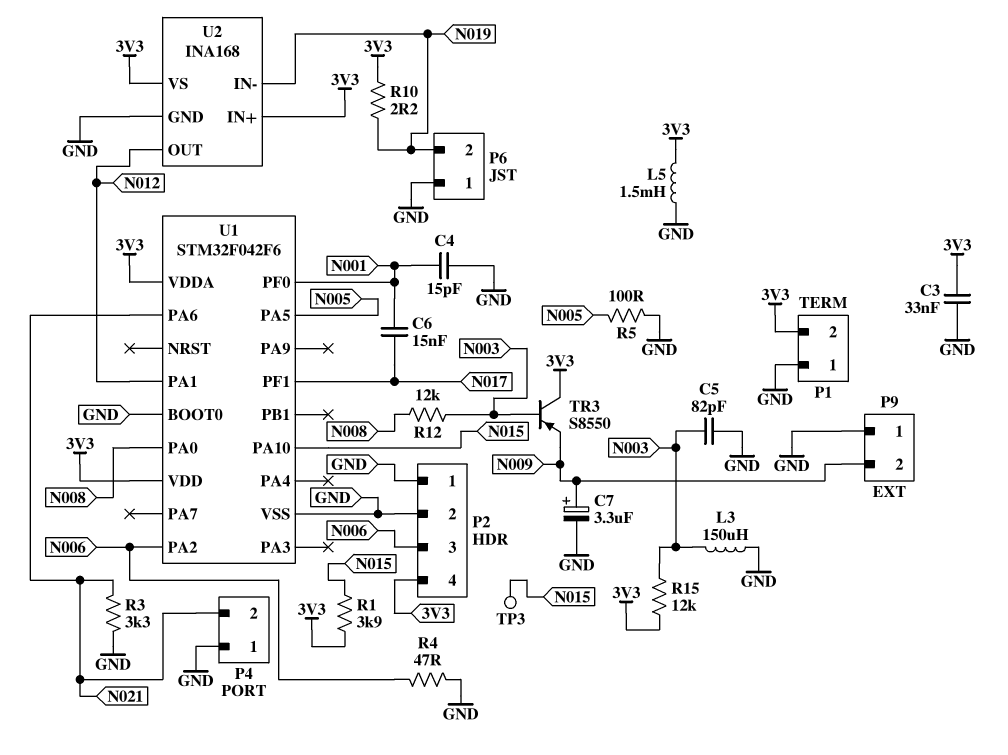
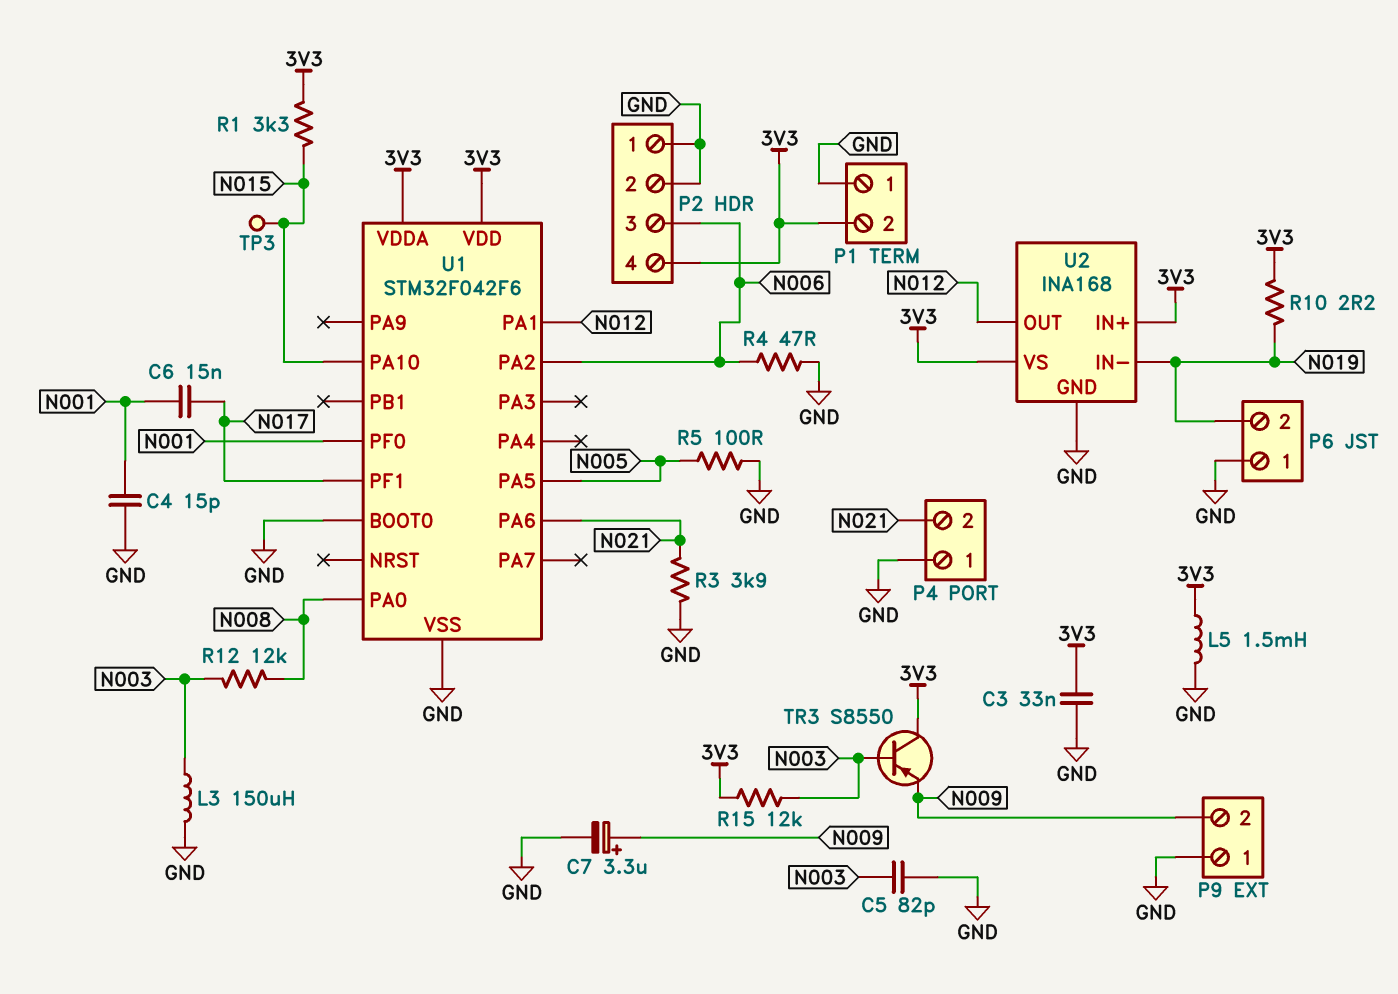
R1: 3.9k (3V3, N015) -> 3.3k (3V3, N015)
R3: 3.3k (GND, N021) -> 3.9k (GND, N021)

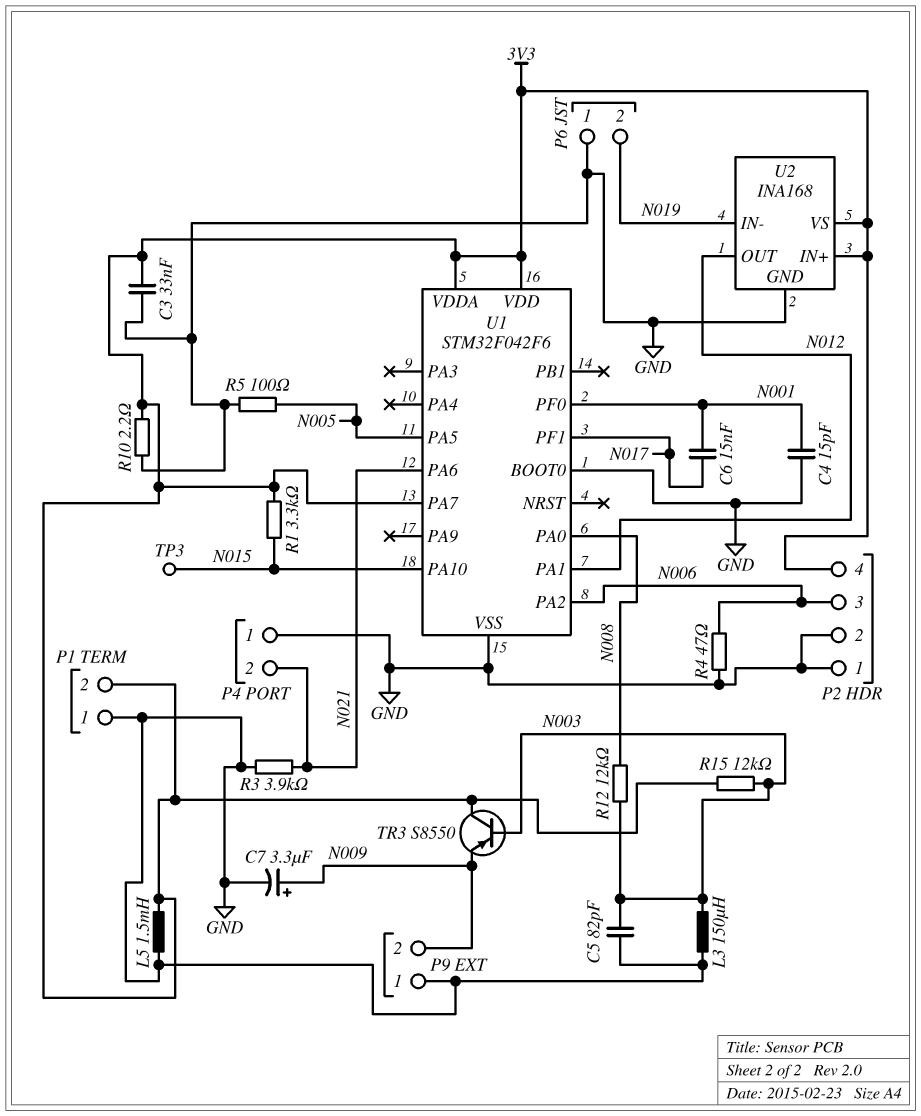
R10: 2.2 (3V3, N019) -> 2.2 (3V3, GND)
U1 pin PA7: none -> 3V3

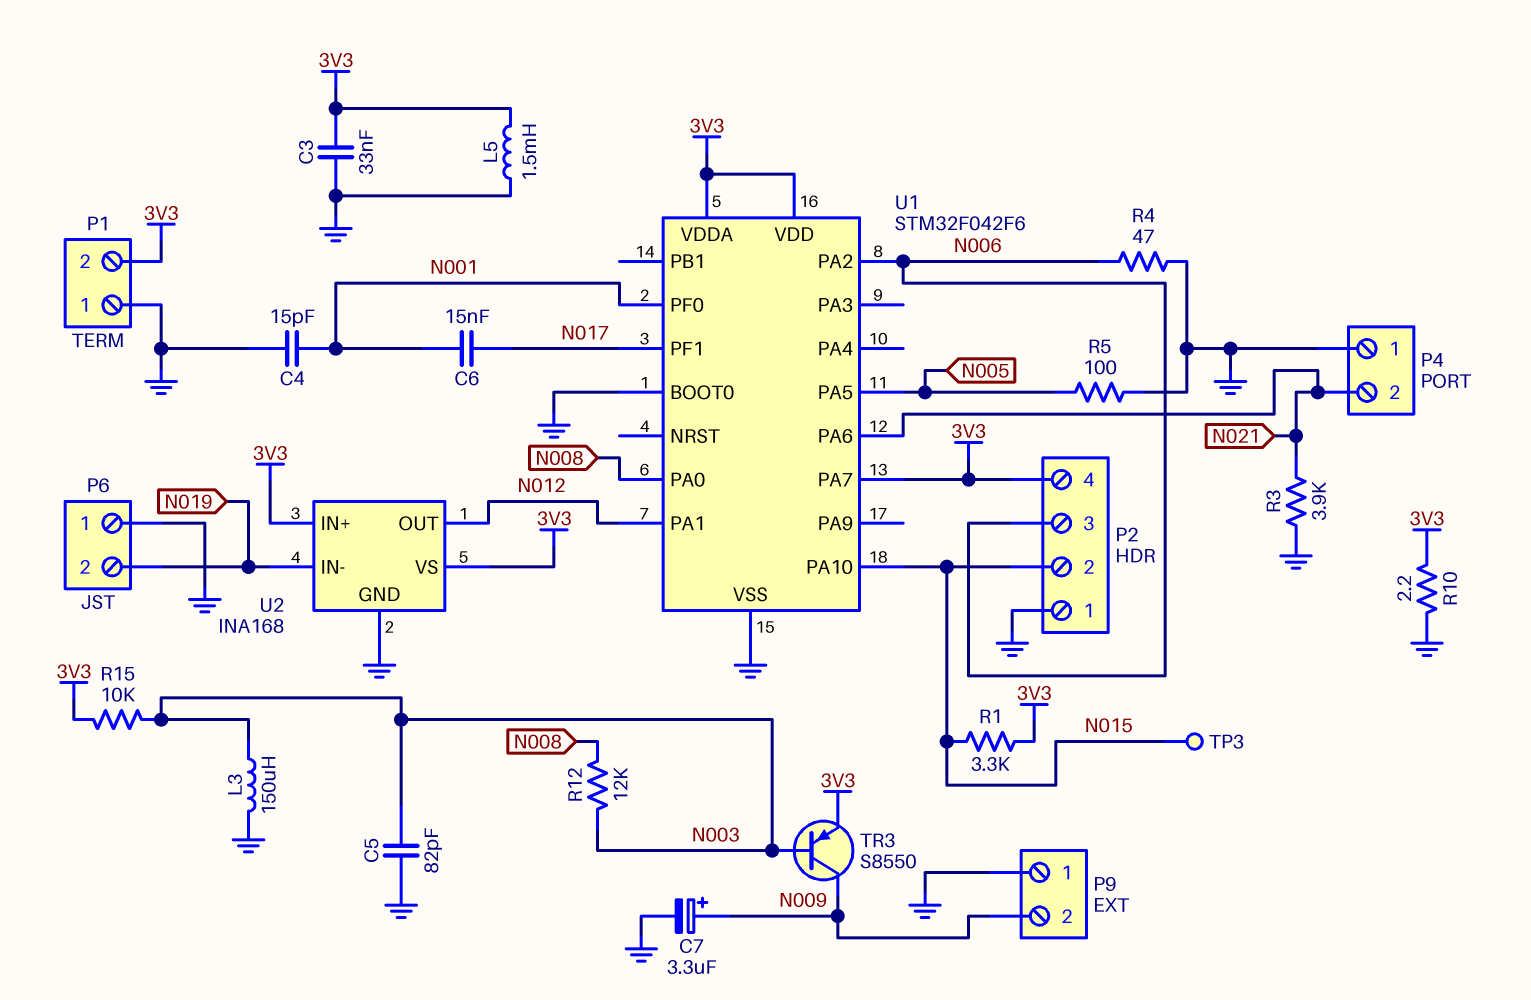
P2 pin 2: GND -> N015
R15: 12k (3V3, N003) -> 10k (3V3, N003)
TR3: PNP S8550 (B N003, C 3V3, E N009) -> PNP S8550 (B N003, C N009, E 3V3)

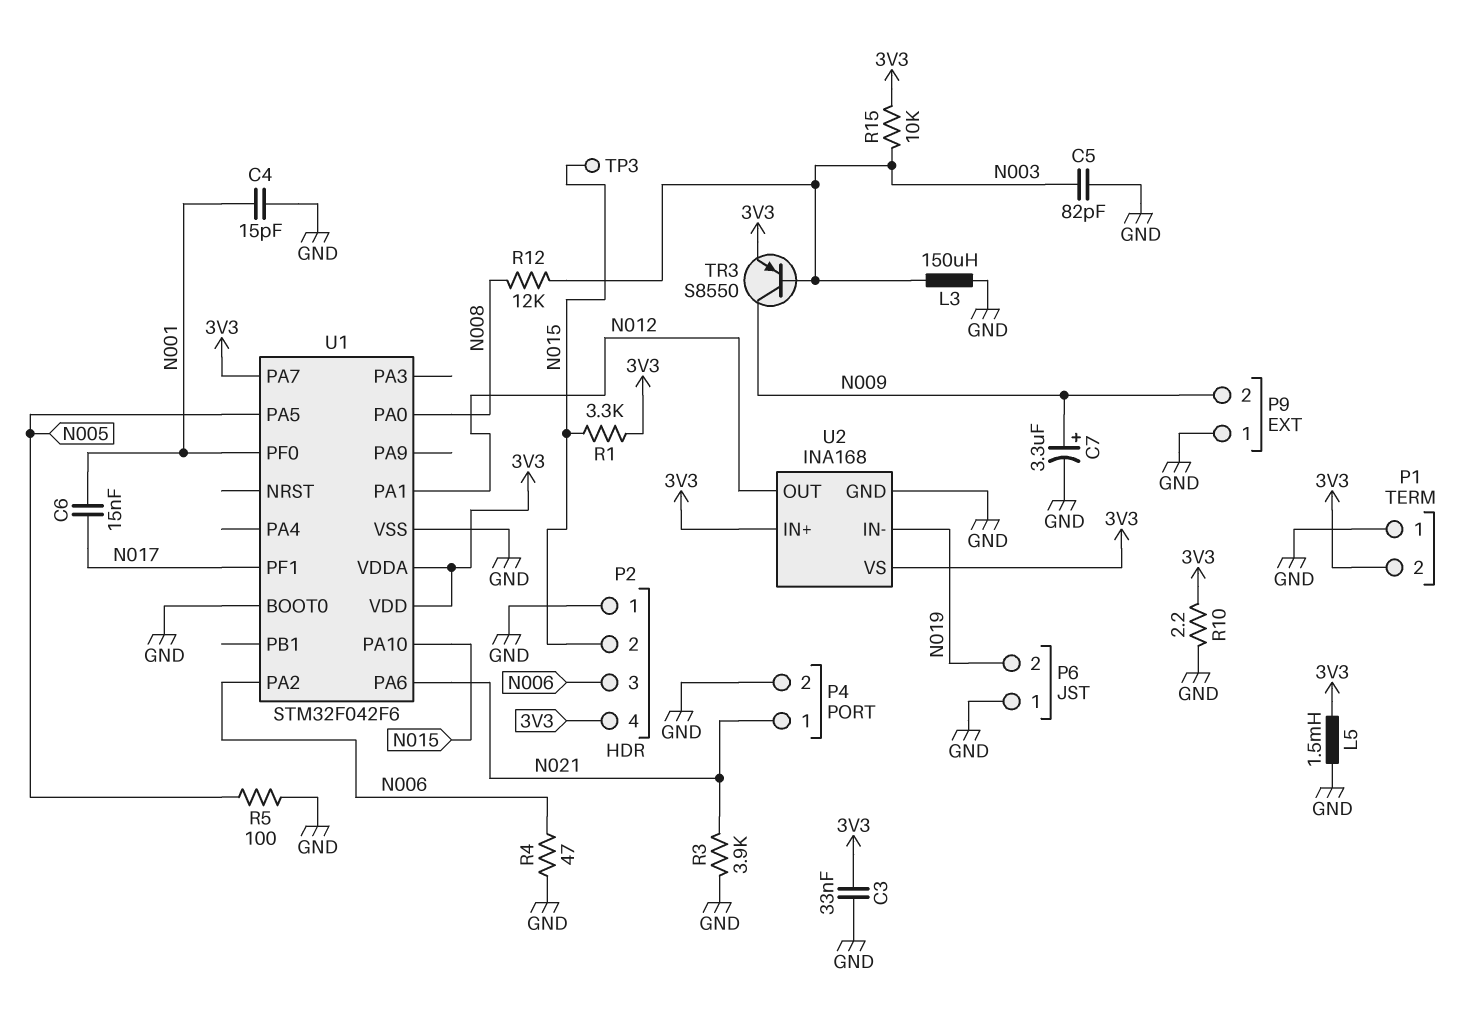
P4 pin 1: GND -> N021
P4 pin 2: N021 -> GND

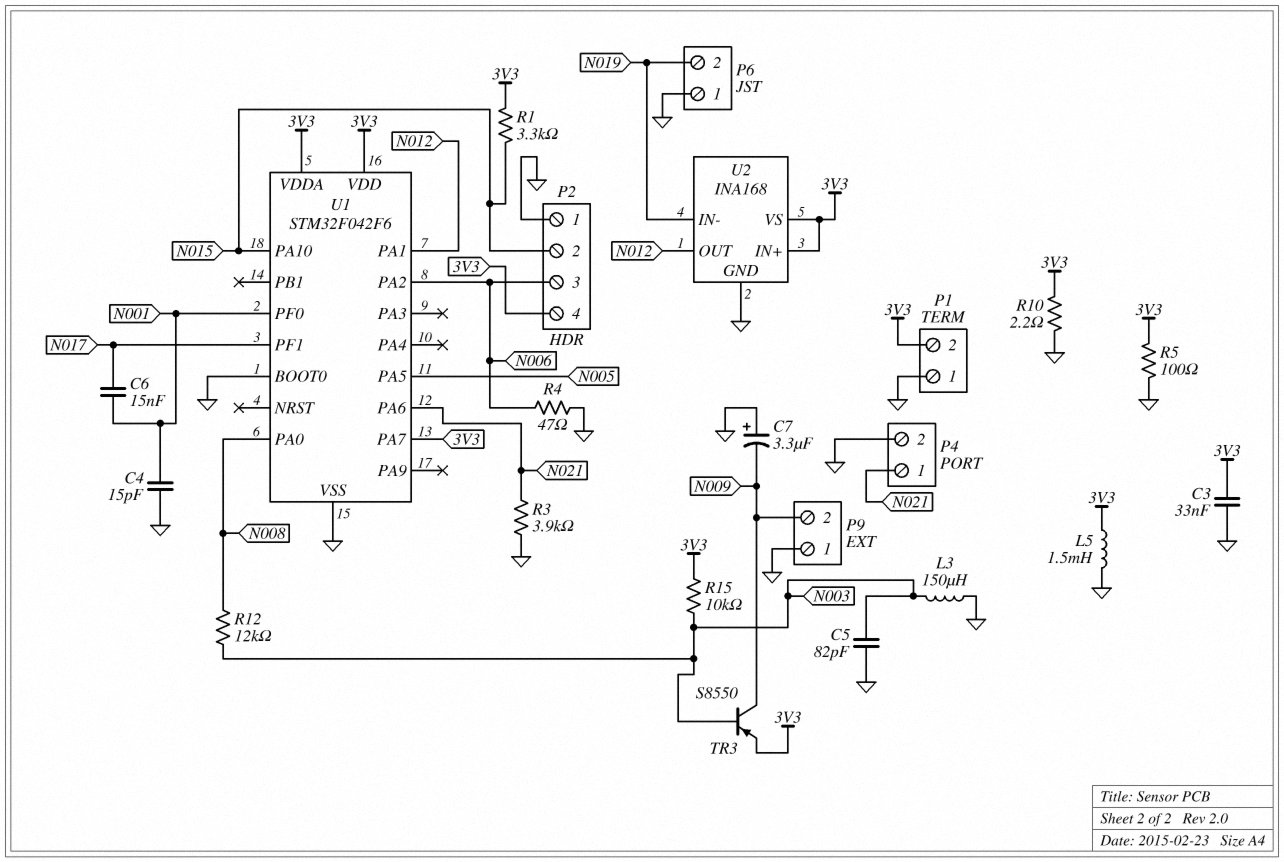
C7: 3.3uF (plus N009, minus GND) -> 3.3uF (plus GND, minus N009)
R5: 100 (GND, N005) -> 100 (3V3, GND)
TP3: test point (N015) -> none

